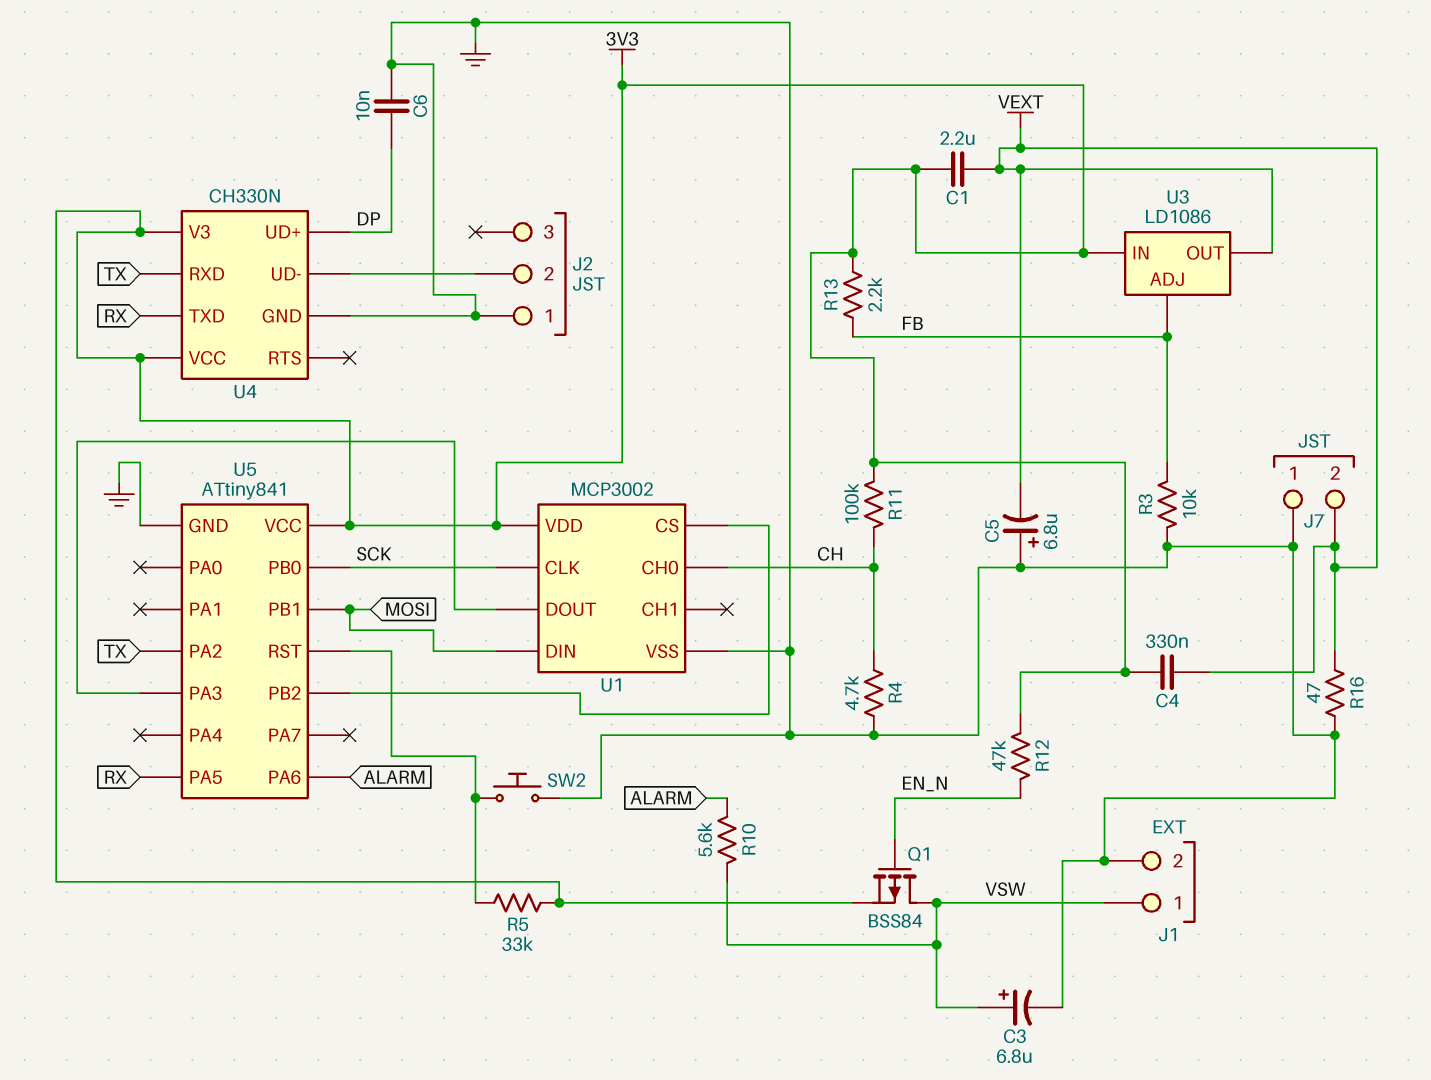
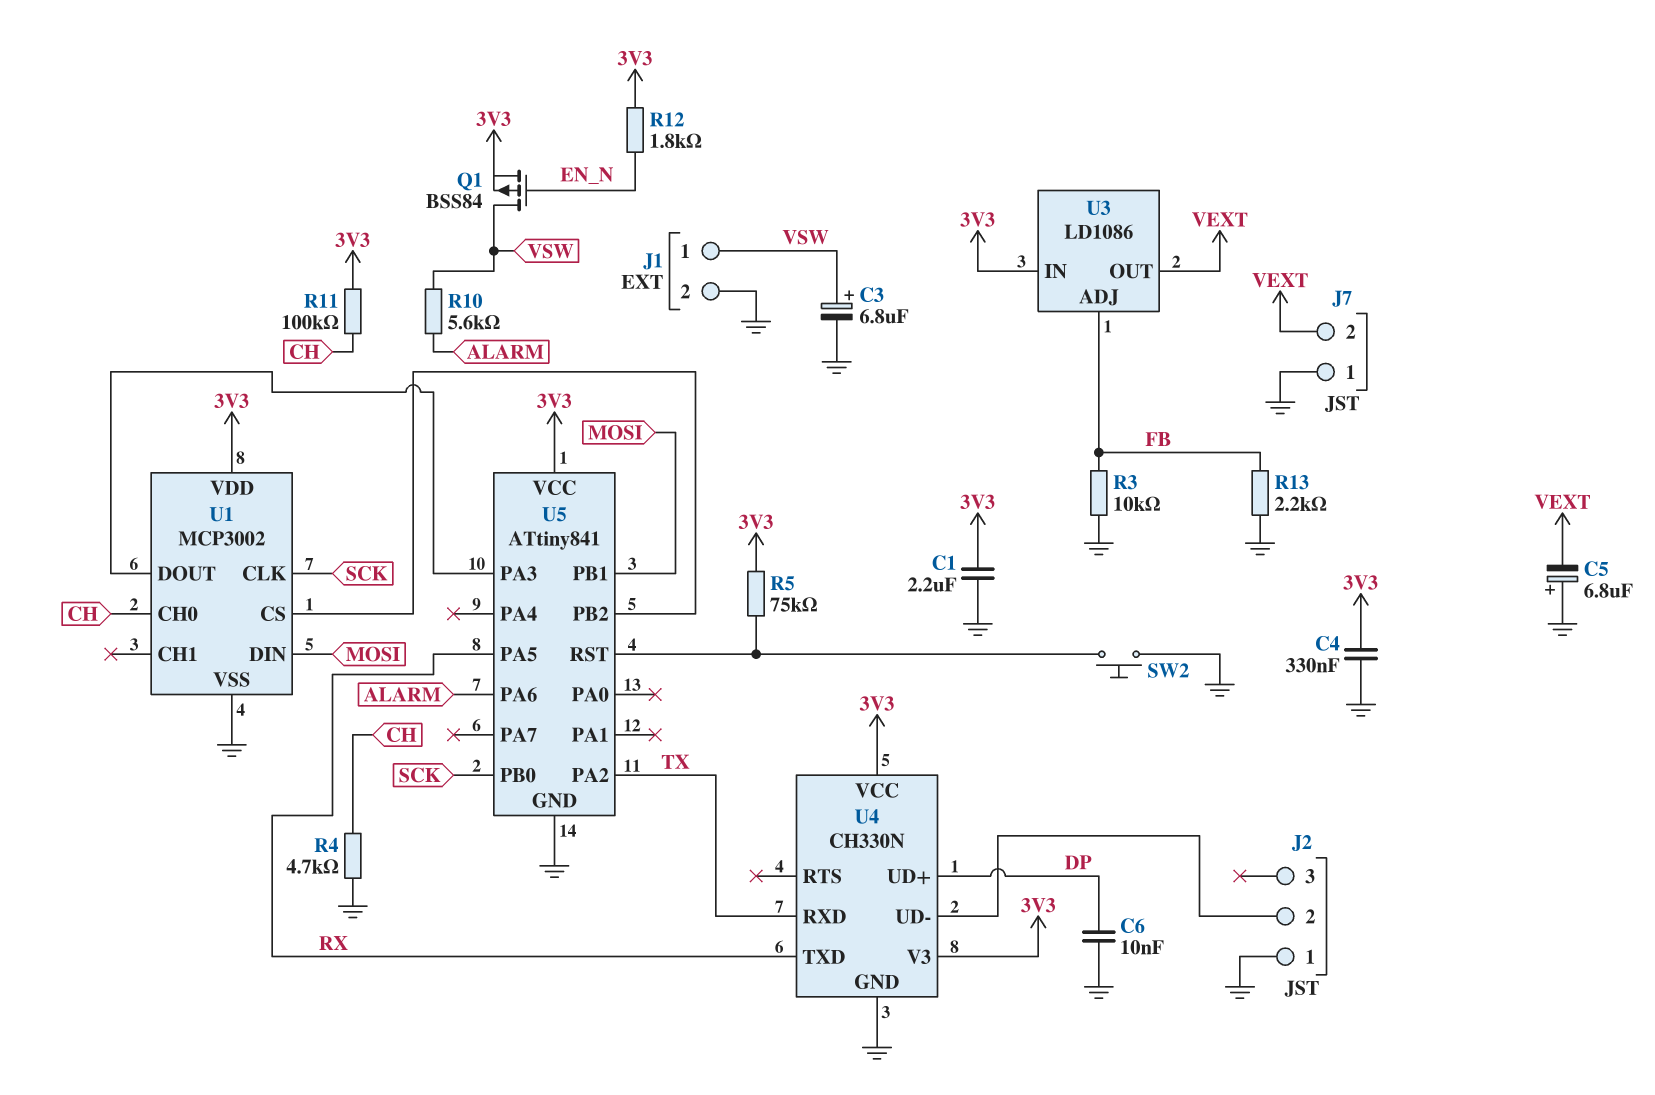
C1: 2.2uF (3V3, VEXT) -> 2.2uF (3V3, GND)
C4: 330nF (3V3, VEXT) -> 330nF (3V3, GND)
R5: 33k (3V3, U5/RST) -> 75k (3V3, U5/RST)
R12: 47k (3V3, EN_N) -> 1.8k (3V3, EN_N)
R13: 2.2k (3V3, FB) -> 2.2k (FB, GND)
R16: 47 (GND, VEXT) -> none

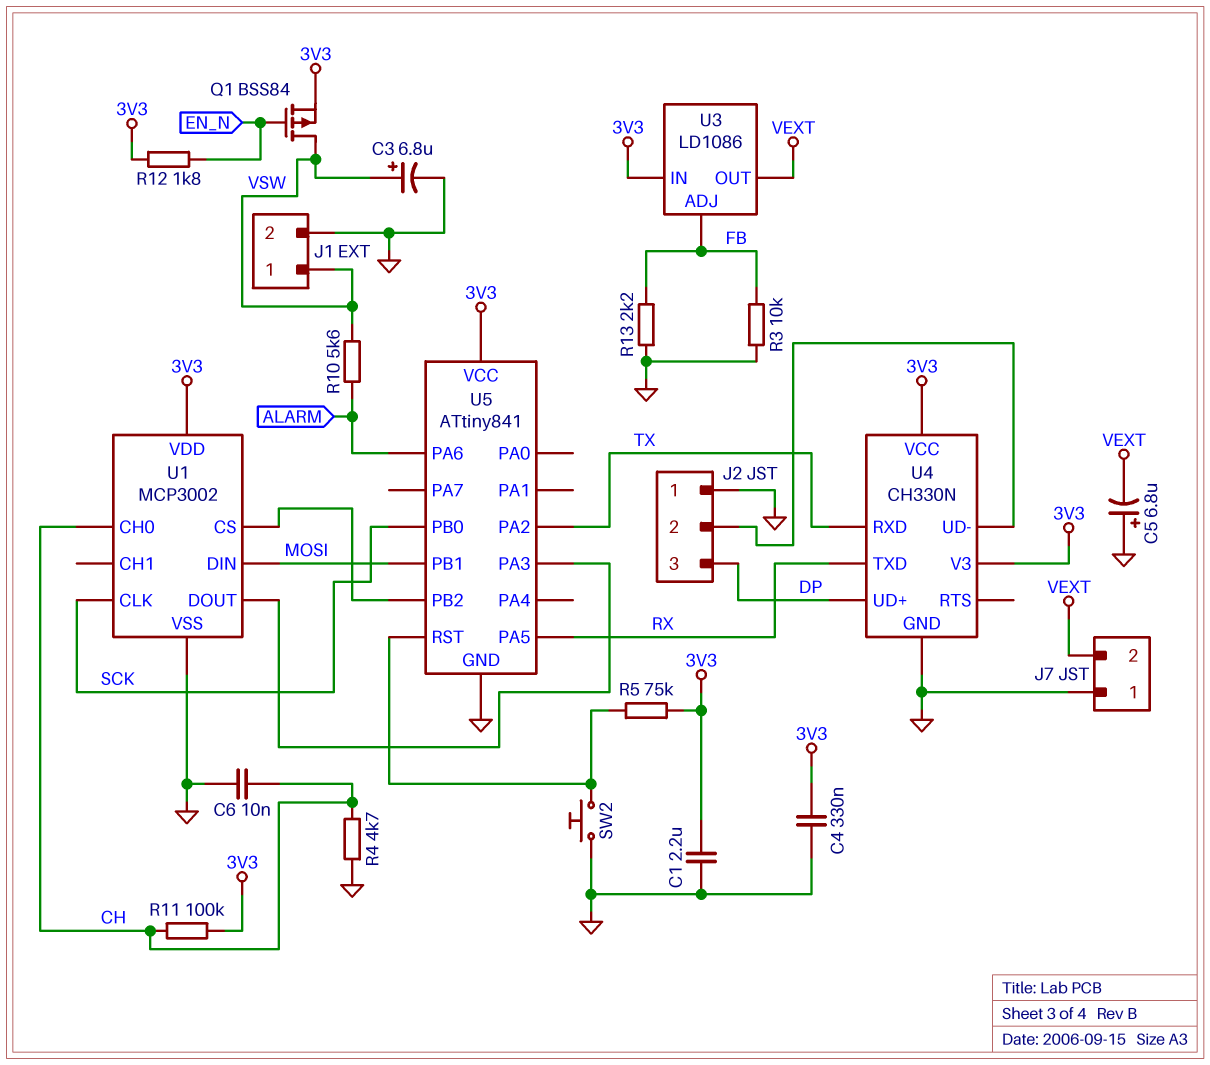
C6: 10nF (DP, GND) -> 10nF (CH, GND)
J2 pin 3: none -> DP

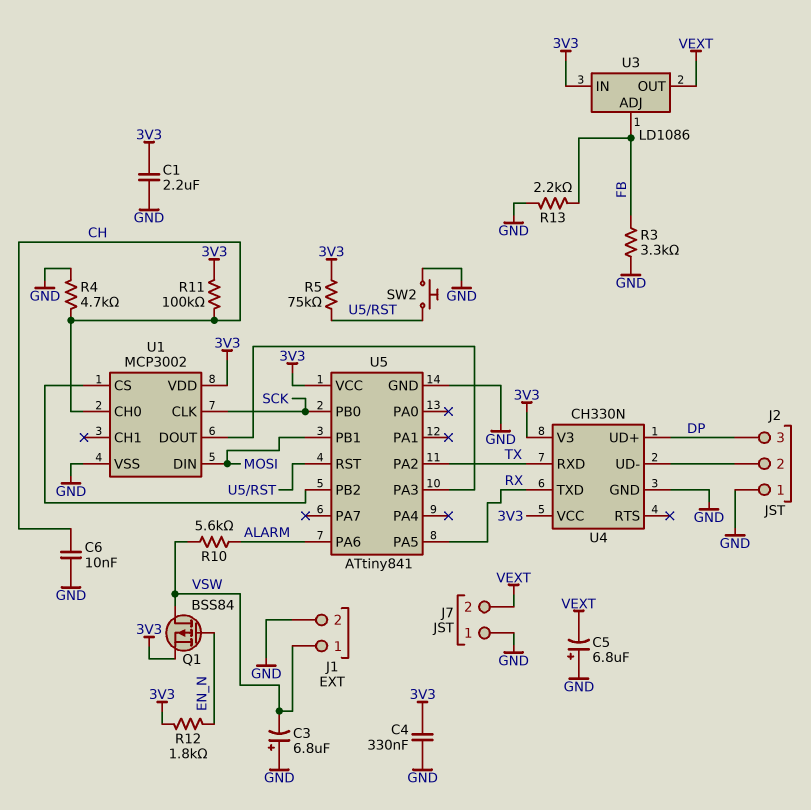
C3: 6.8uF (plus VSW, minus GND) -> 6.8uF (plus GND, minus VSW)
R3: 10k (FB, GND) -> 3.3k (FB, GND)

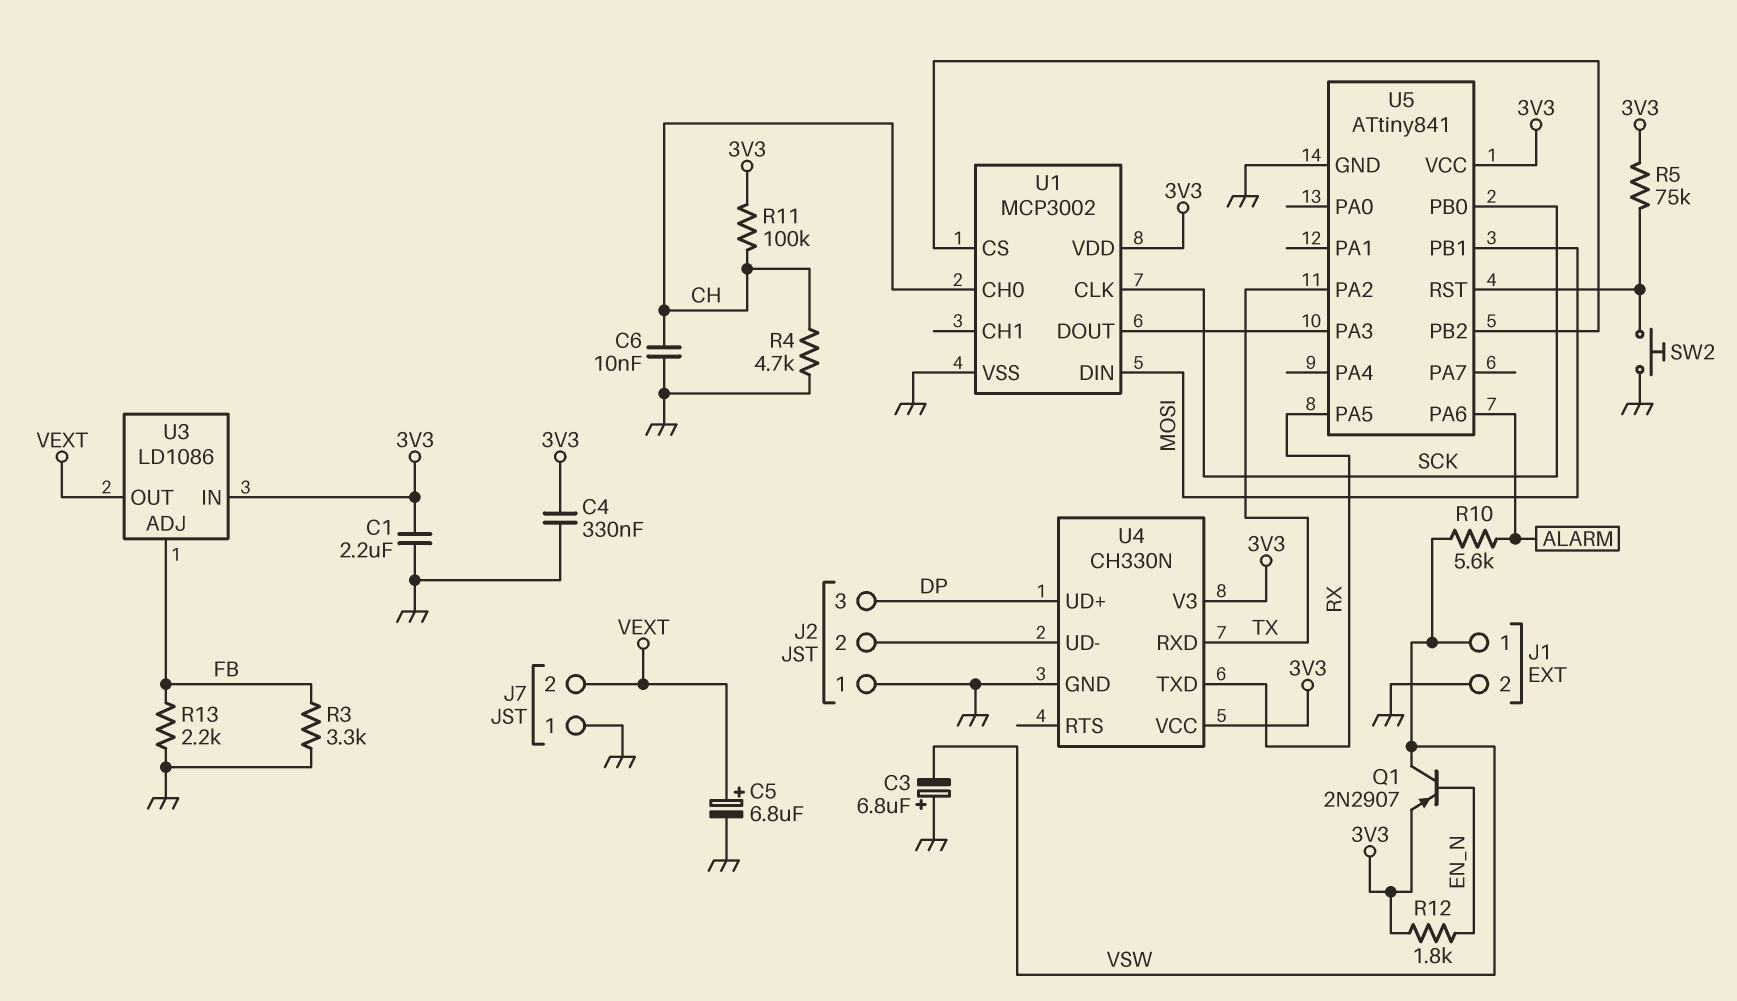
C5: 6.8uF (plus GND, minus VEXT) -> 6.8uF (plus VEXT, minus GND)
Q1: PMOS BSS84 (G EN_N, D VSW, S 3V3) -> PNP 2N2907 (B EN_N, C VSW, E 3V3)

